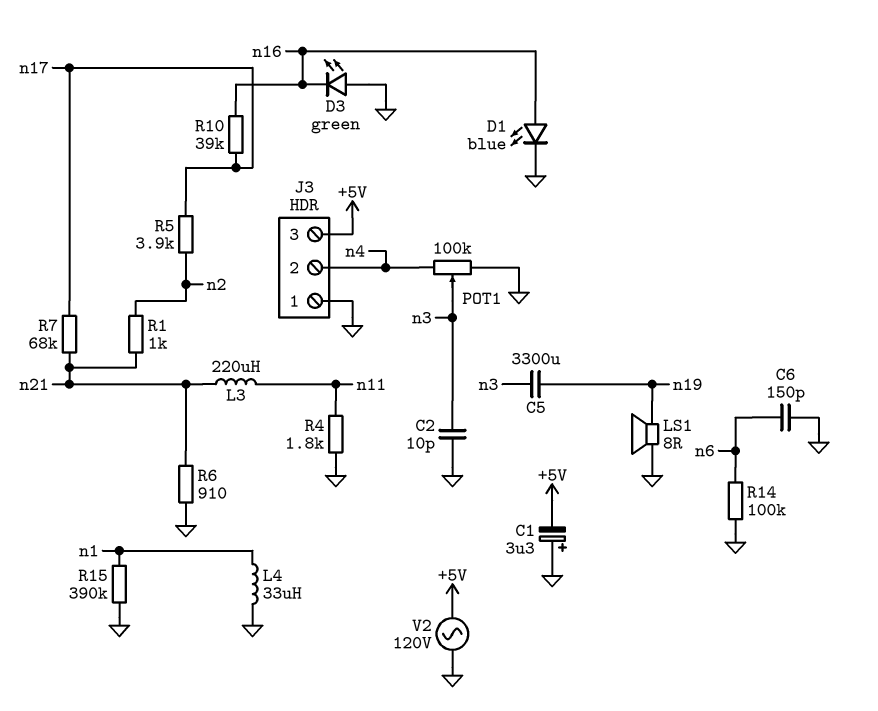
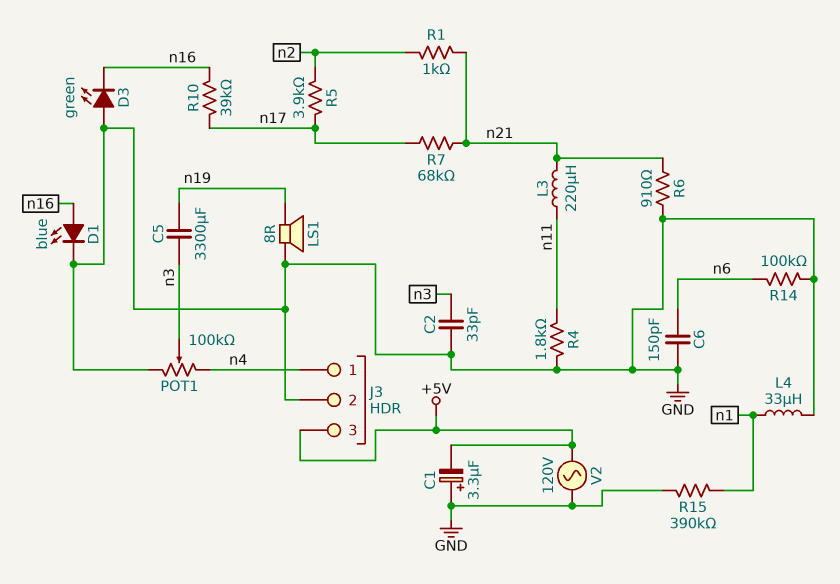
C2: 10pF (GND, n3) -> 33pF (GND, n3)
J3 pin 1: GND -> n4
J3 pin 2: n4 -> GND

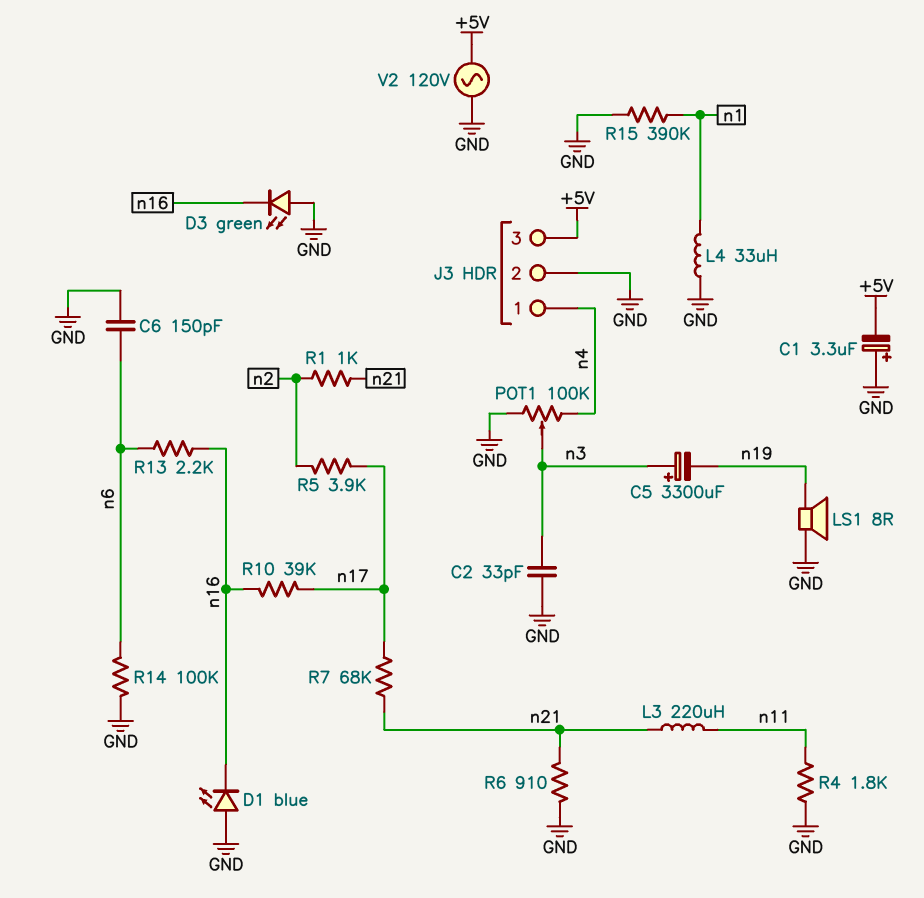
C5: 3300uF (n3, n19) -> 3300uF (plus n3, minus n19)
D1: LED blue (A n16, K GND) -> LED blue (A GND, K n16)
R13: none -> 2.2k (n6, n16)

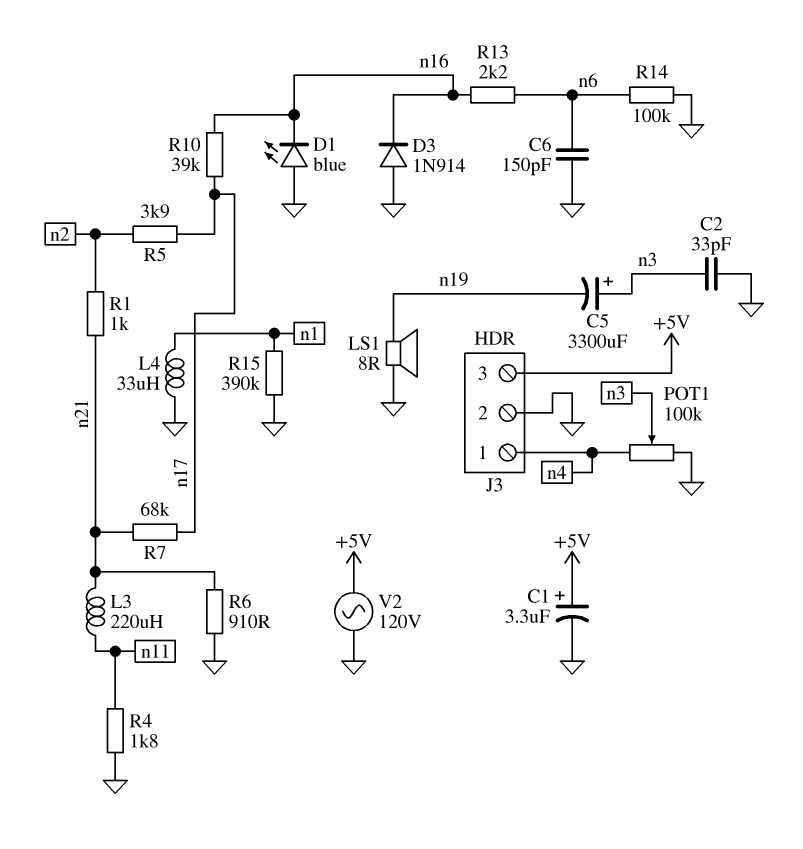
C1: 3.3uF (plus GND, minus +5V) -> 3.3uF (plus +5V, minus GND)
D3: LED green (A GND, K n16) -> diode 1N914 (A GND, K n16)

